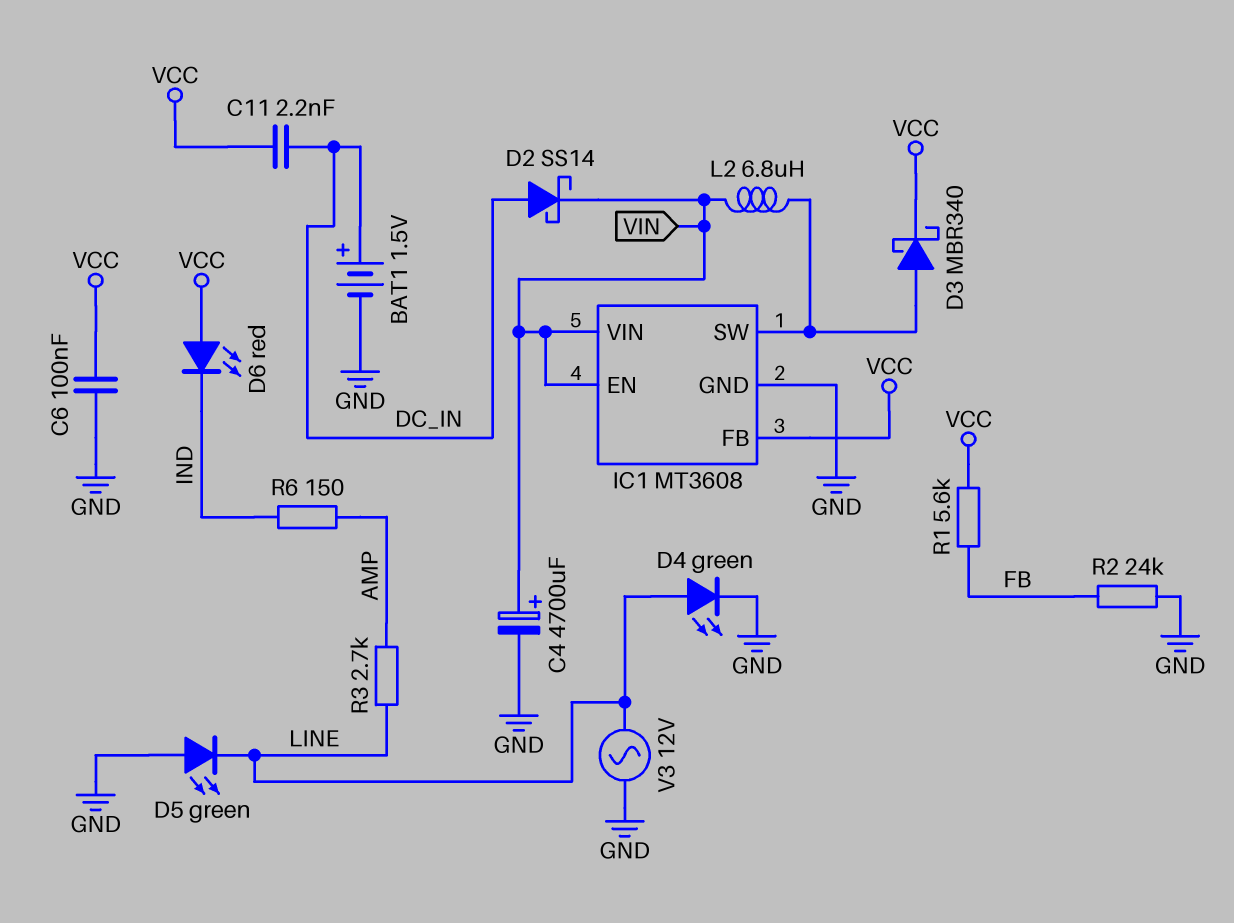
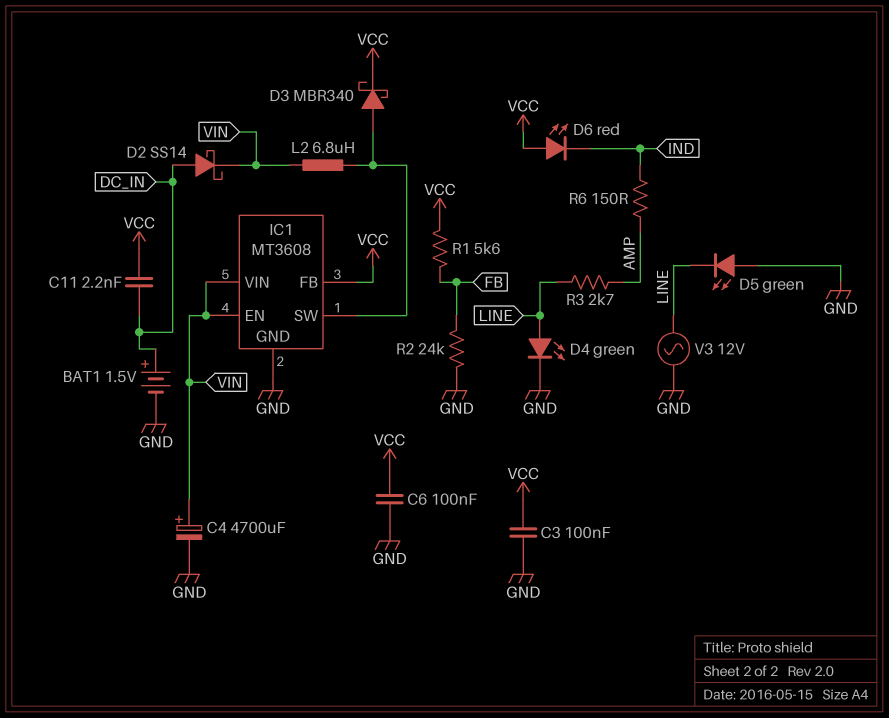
C3: none -> 100nF (GND, VCC)

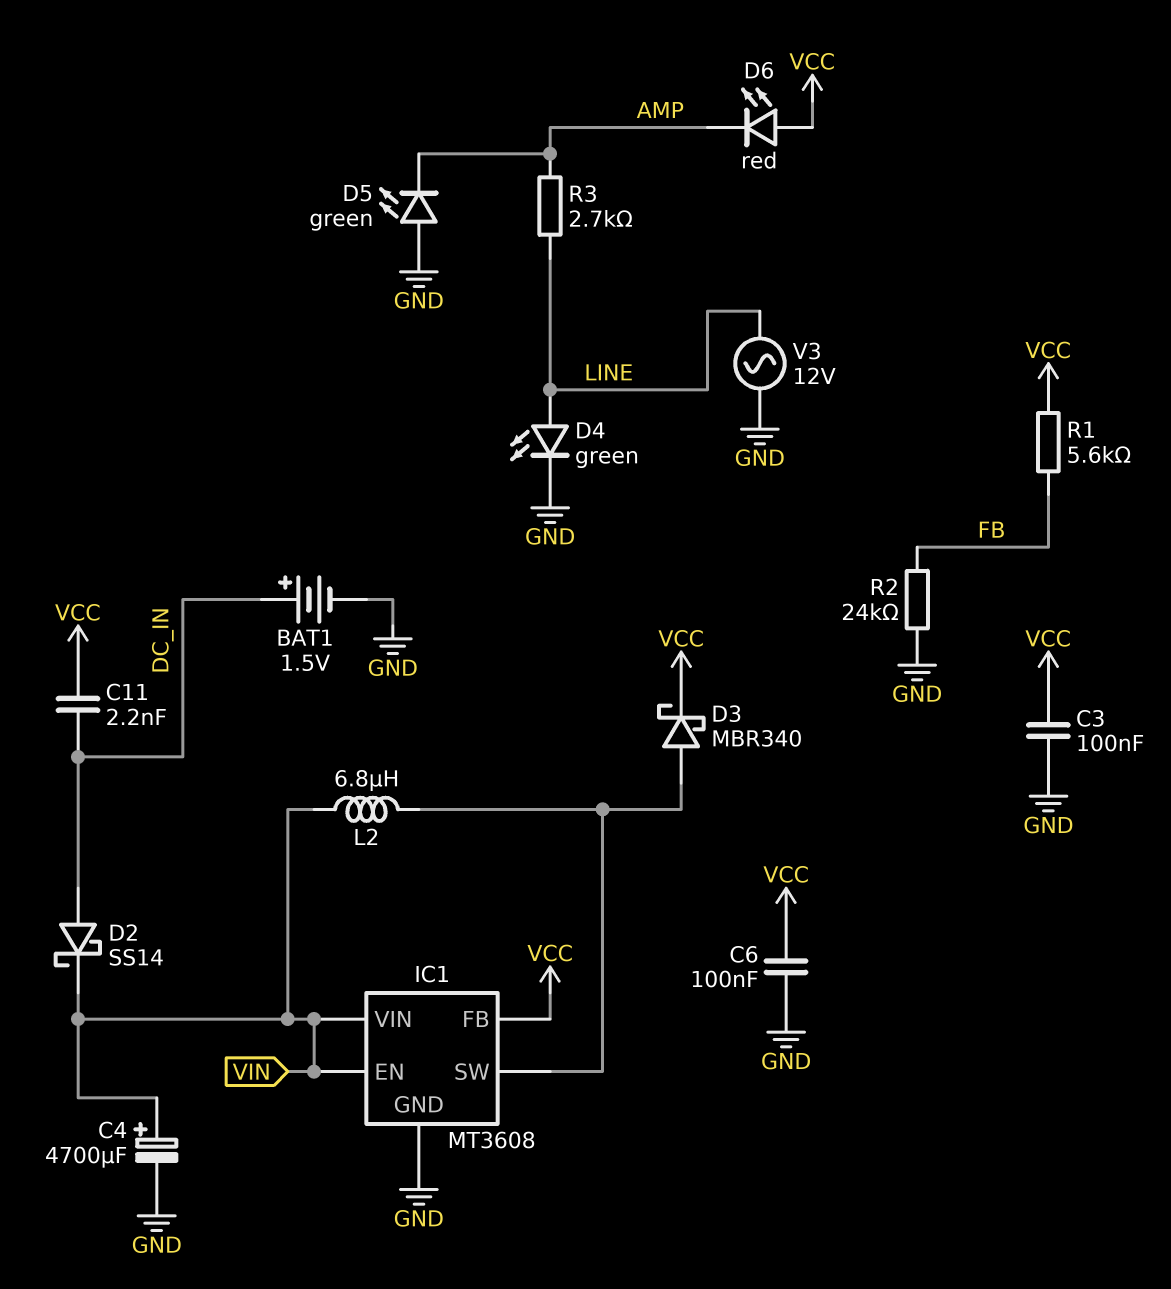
D5: LED green (A GND, K LINE) -> LED green (A GND, K AMP)
D6: LED red (A VCC, K IND) -> LED red (A VCC, K AMP)
R6: 150 (AMP, IND) -> none

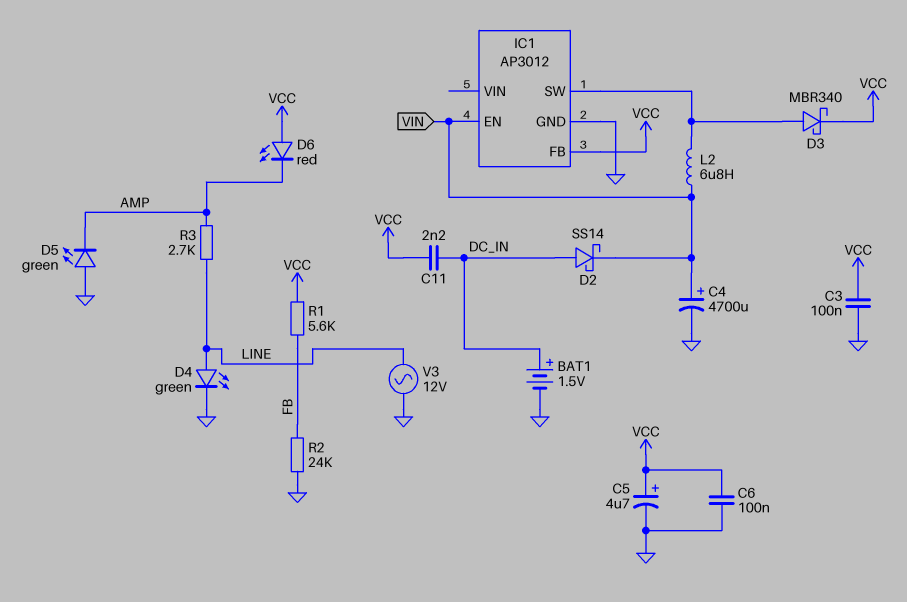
C5: none -> 4.7uF (plus VCC, minus GND)
IC1: MT3608 -> AP3012
IC1 pin VIN: VIN -> none

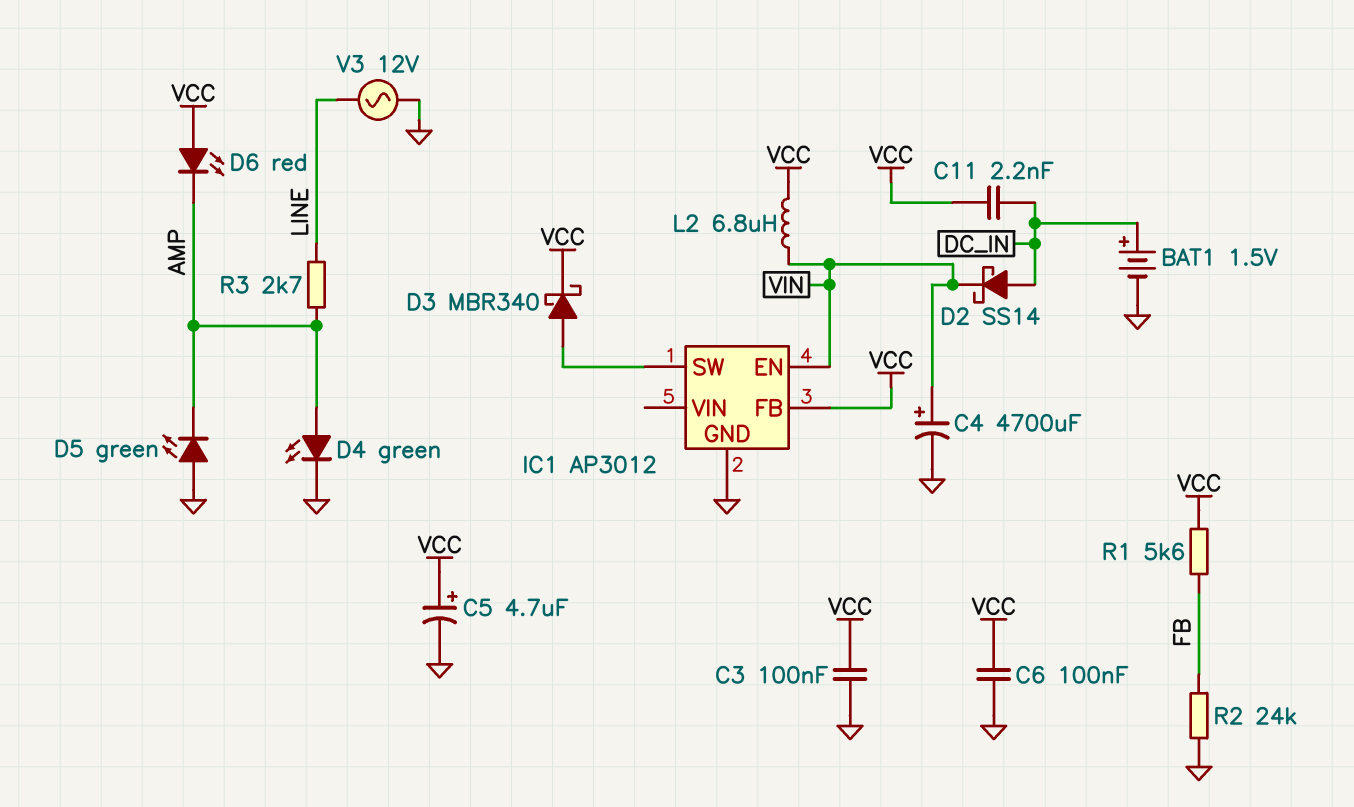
D4: LED green (A LINE, K GND) -> LED green (A AMP, K GND)
L2: 6.8uH (IC1/SW, VIN) -> 6.8uH (VCC, VIN)

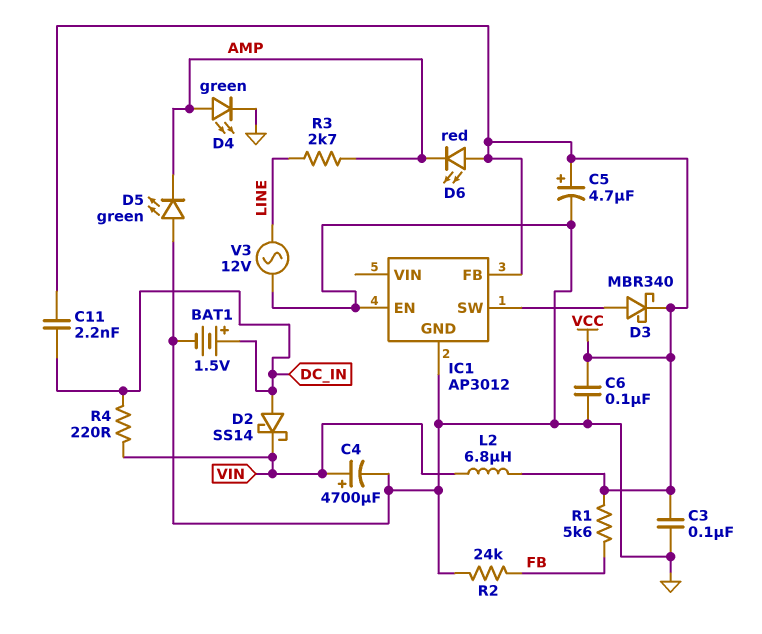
IC1 pin EN: VIN -> GND
R4: none -> 220 (DC_IN, VIN)

